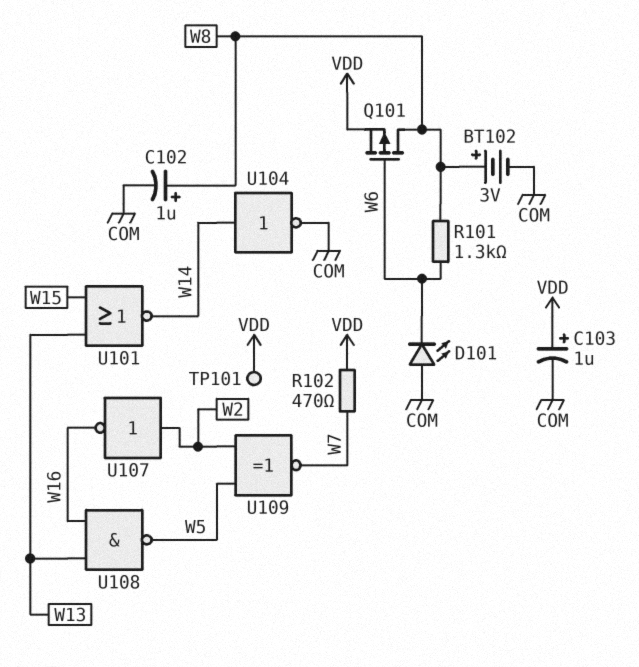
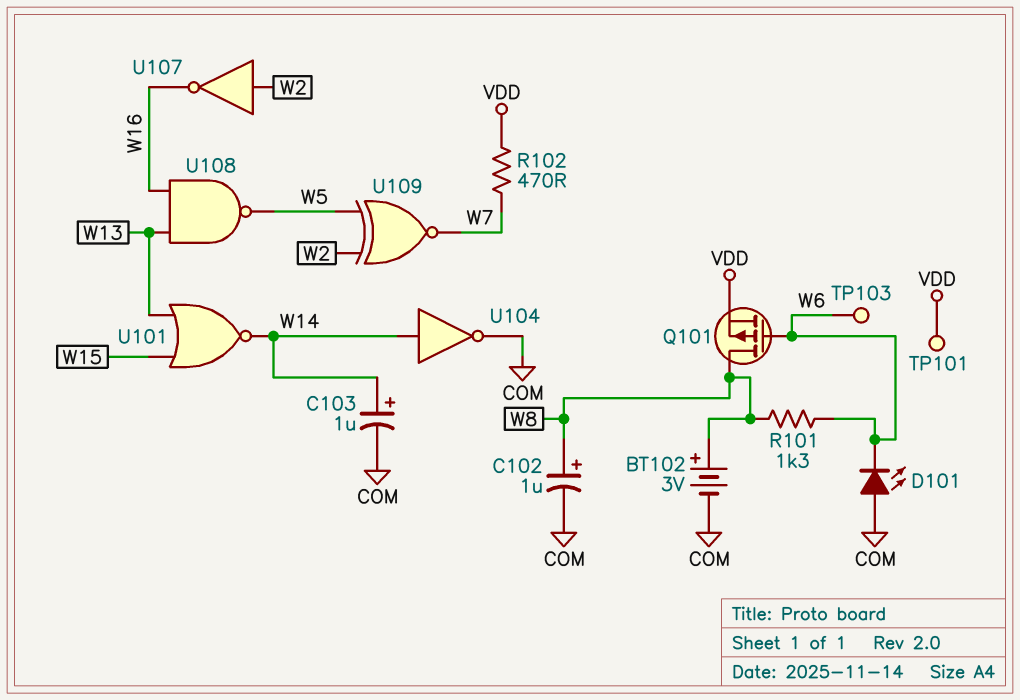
C103: 1uF (plus VDD, minus COM) -> 1uF (plus W14, minus COM)
TP103: none -> test point (W6)

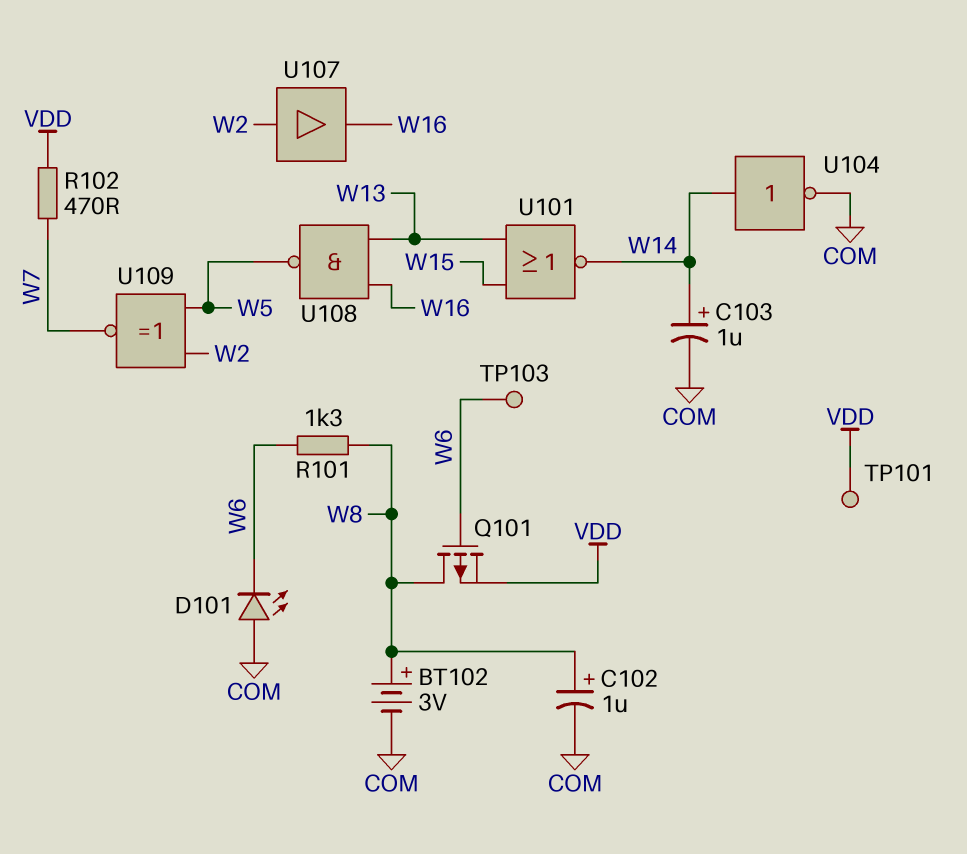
U107: NOT (in W2, out W16) -> buffer (in W2, out W16)

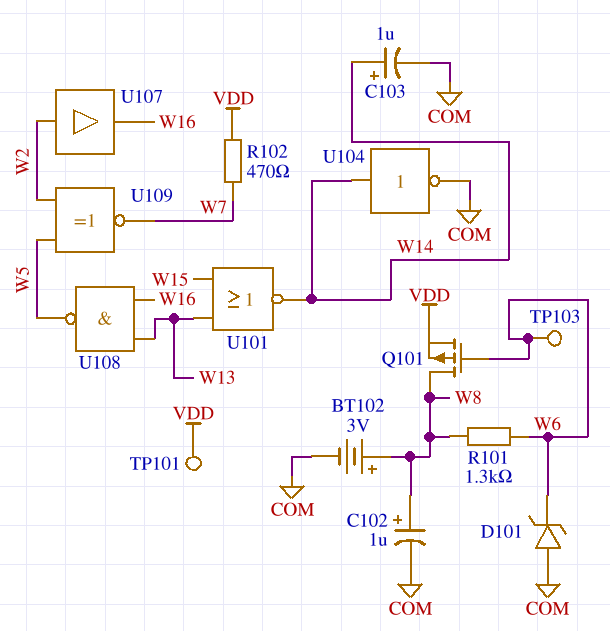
D101: LED (A COM, K W6) -> zener (A COM, K W6)

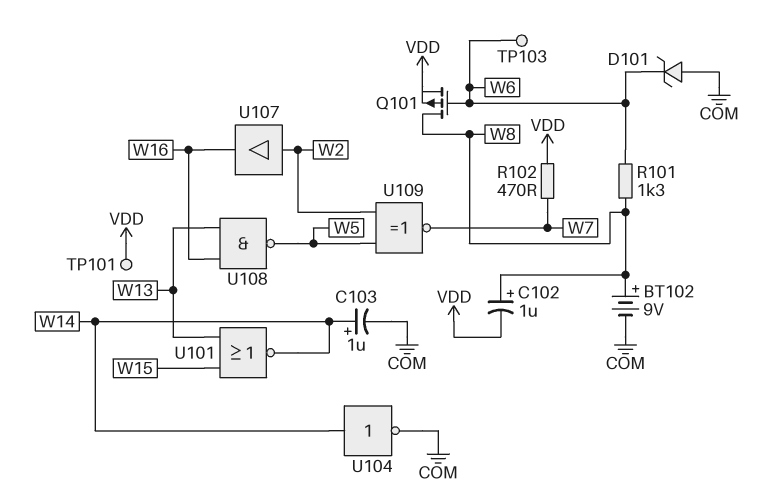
BT102: 3V (plus W8, minus COM) -> 9V (plus W8, minus COM)
C102: 1uF (plus W8, minus COM) -> 1uF (plus W8, minus VDD)

